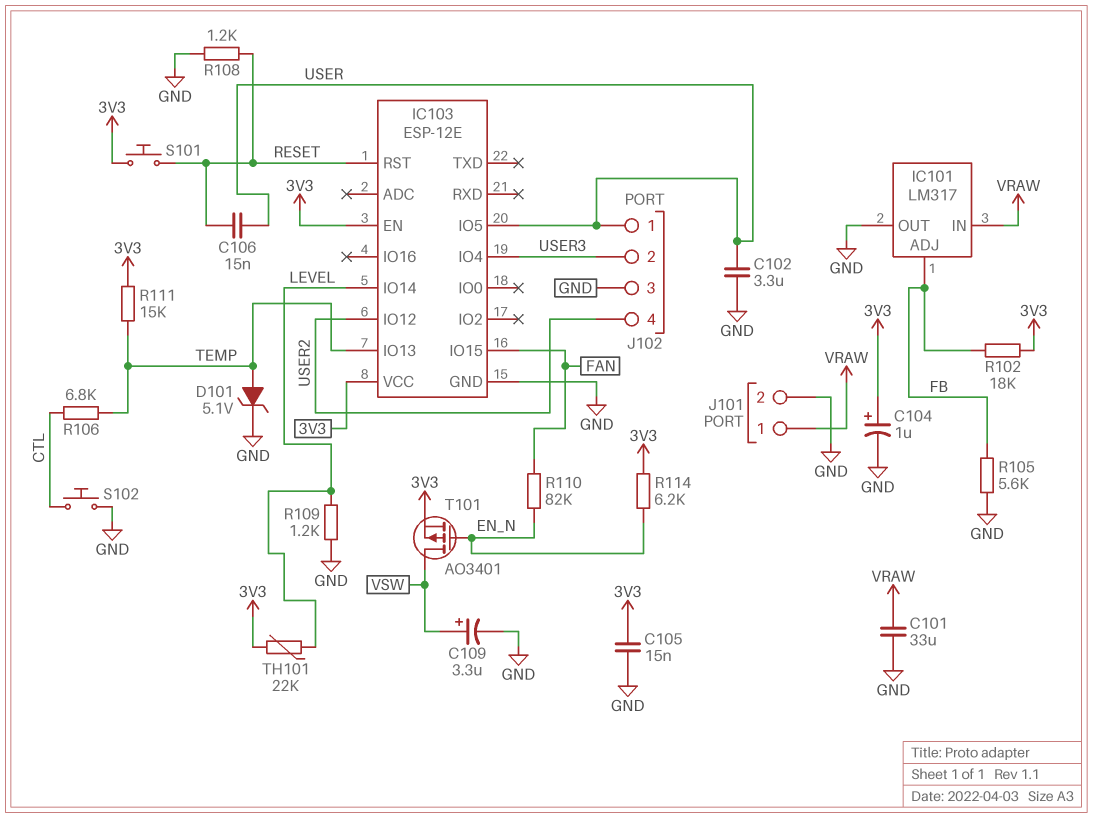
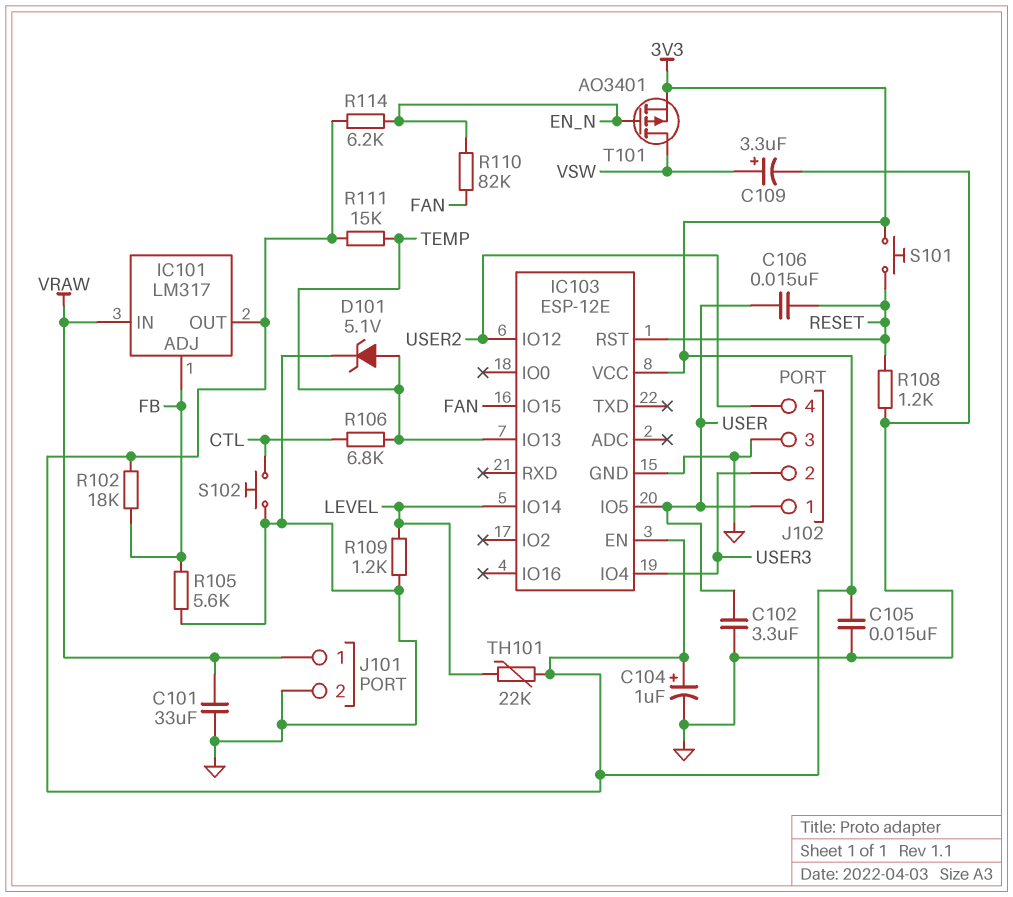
IC101 pin OUT: GND -> 3V3

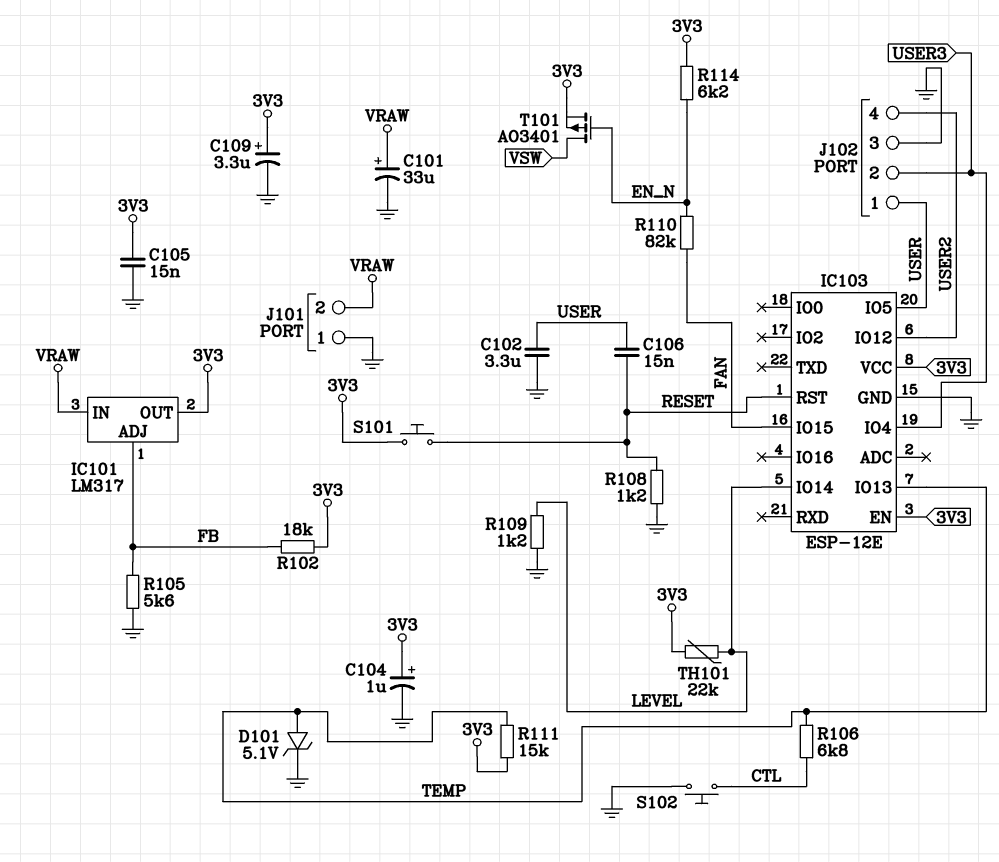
C101: 33uF (GND, VRAW) -> 33uF (plus VRAW, minus GND)
C109: 3.3uF (plus VSW, minus GND) -> 3.3uF (plus 3V3, minus GND)
J101 pin 1: VRAW -> GND
J101 pin 2: GND -> VRAW

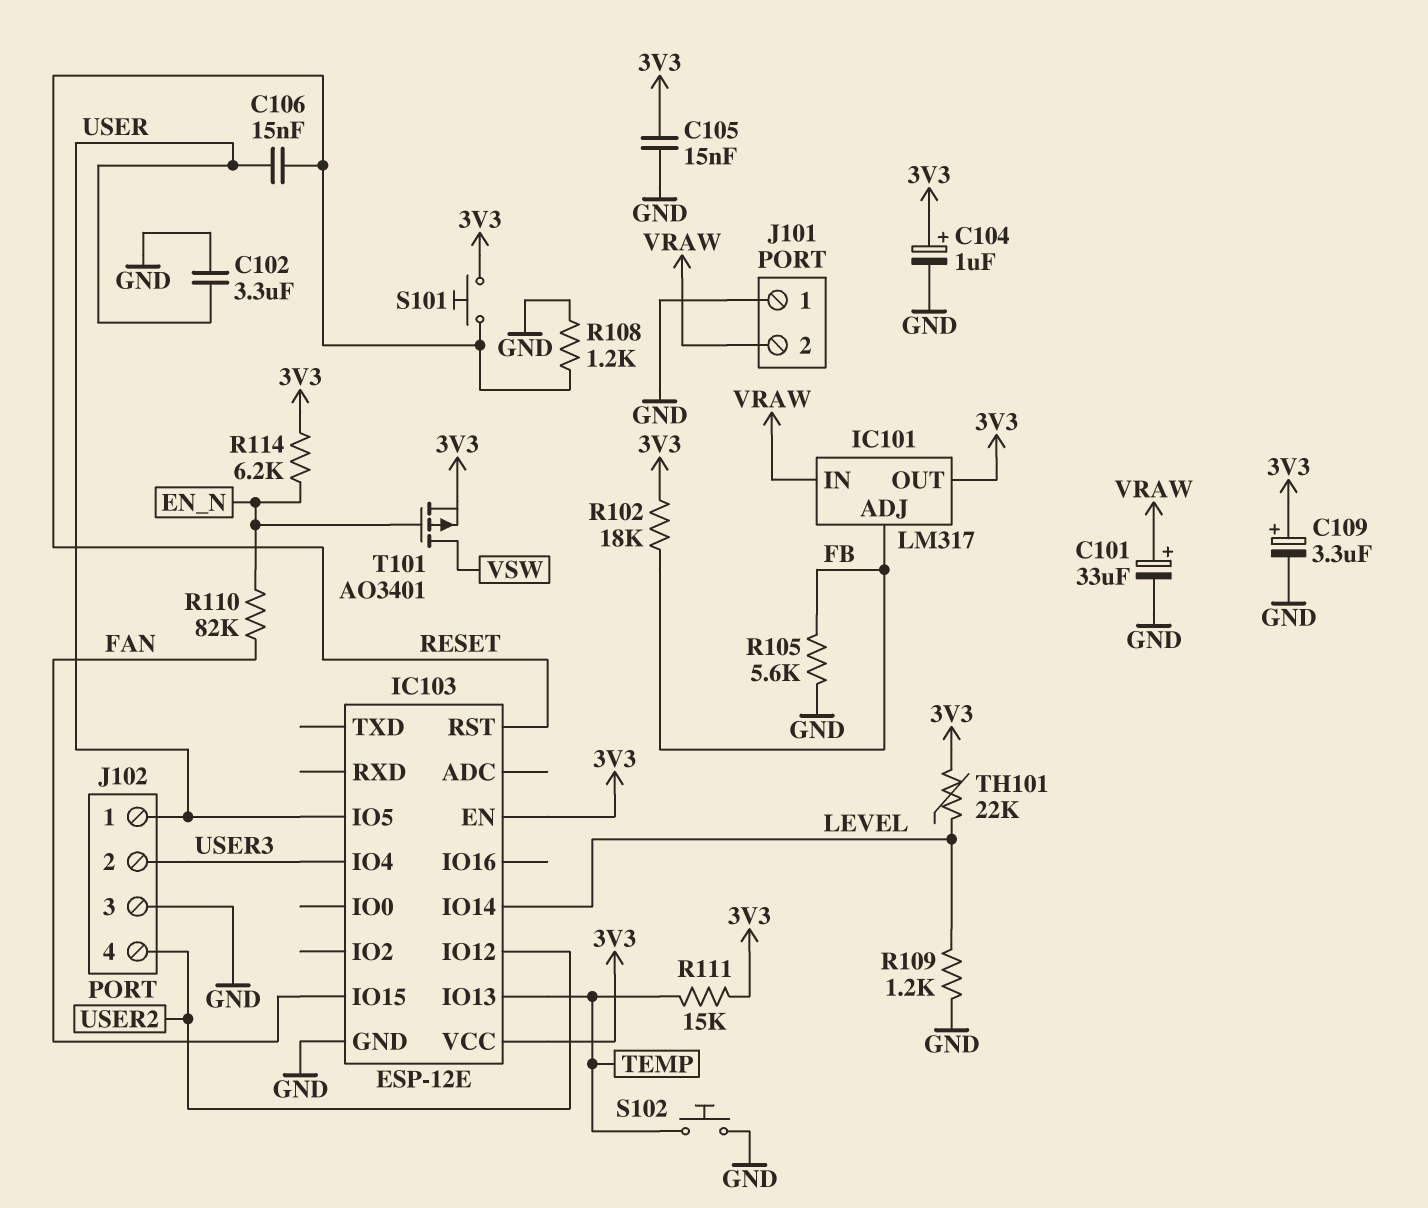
D101: zener 5.1V (A TEMP, K GND) -> none
R106: 6.8k (CTL, TEMP) -> none
S102: button (CTL, GND) -> button (GND, TEMP)

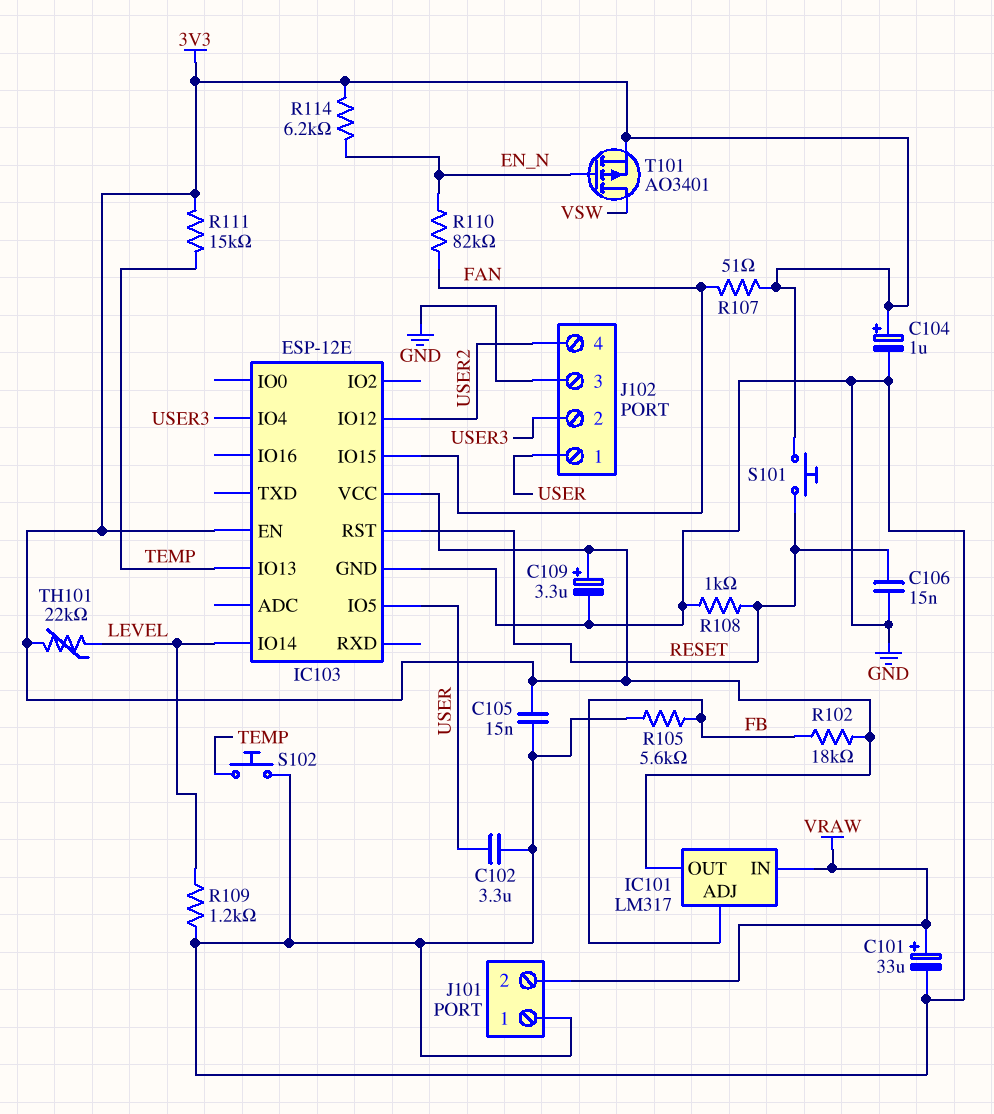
C106: 15nF (RESET, USER) -> 15nF (GND, RESET)
R107: none -> 51 (3V3, FAN)
R108: 1.2k (GND, RESET) -> 1k (GND, RESET)

